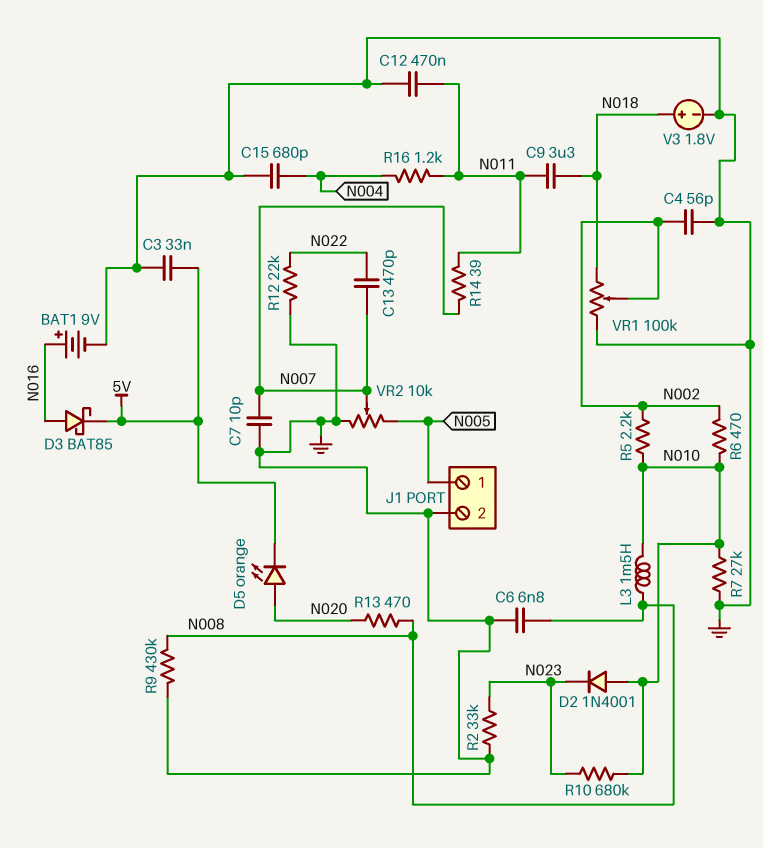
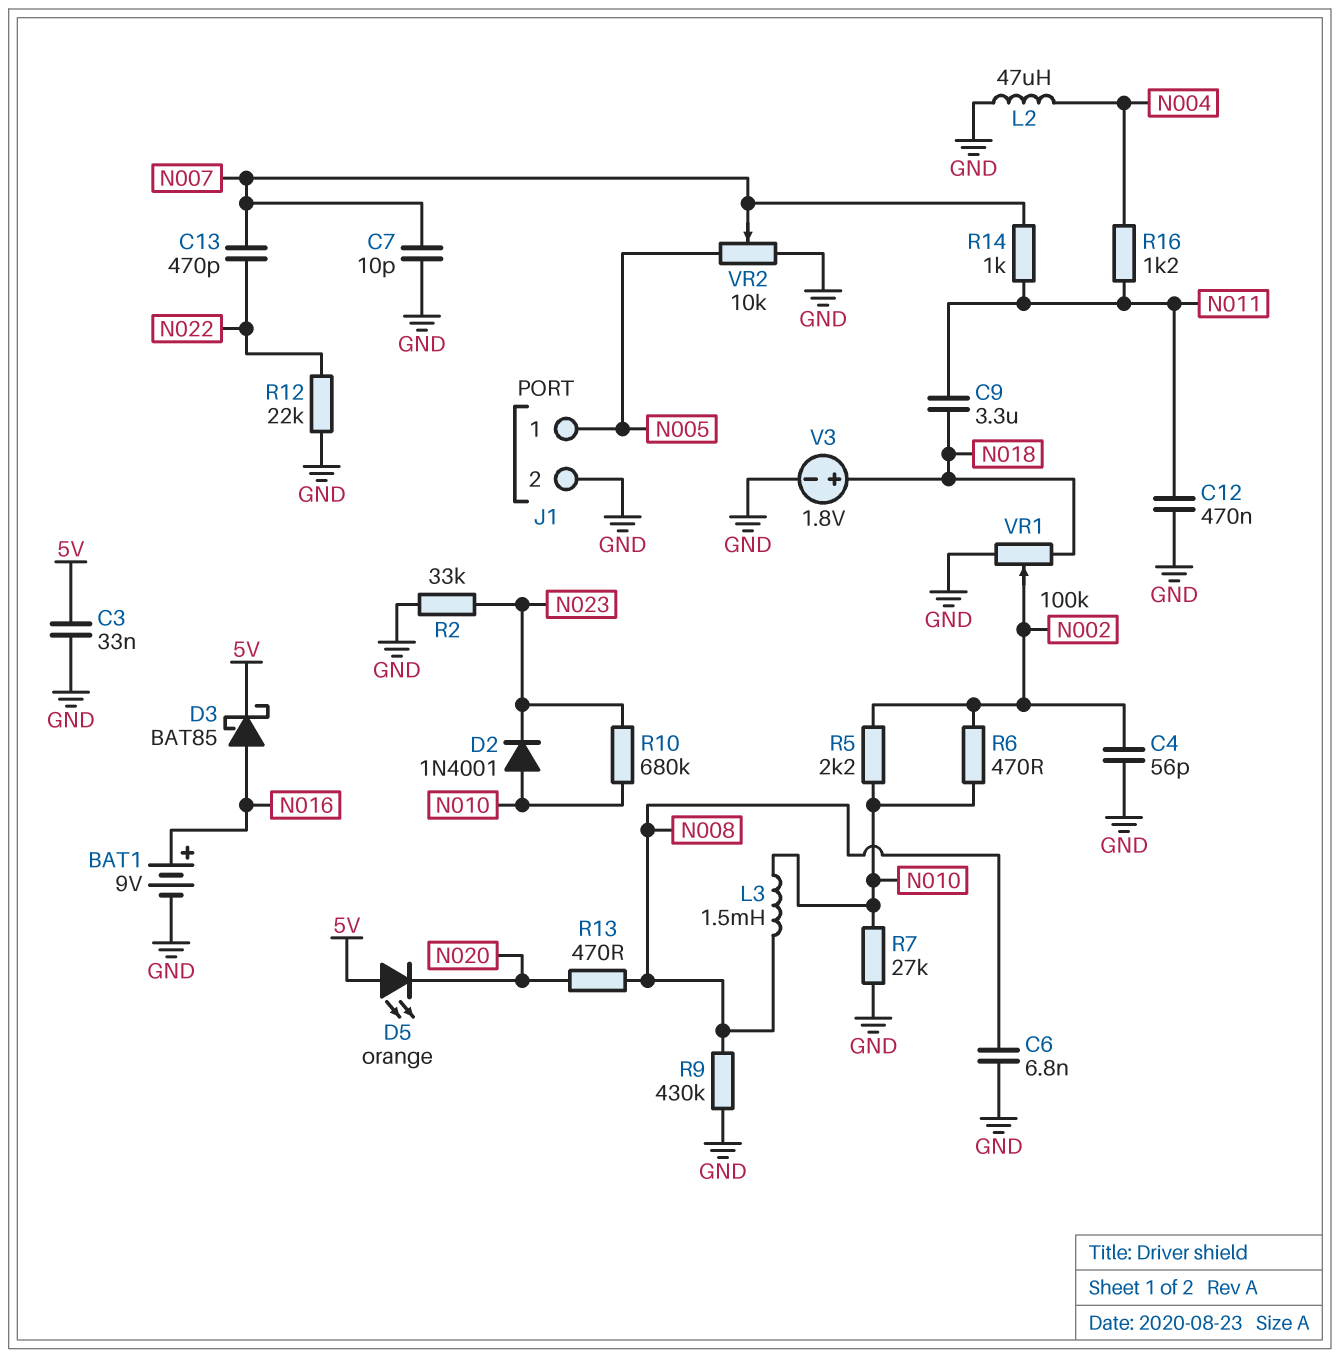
C15: 680pF (GND, N004) -> none
D5: LED orange (A N020, K 5V) -> LED orange (A 5V, K N020)
L2: none -> 47uH (GND, N004)
R14: 39 (N007, N011) -> 1k (N007, N011)

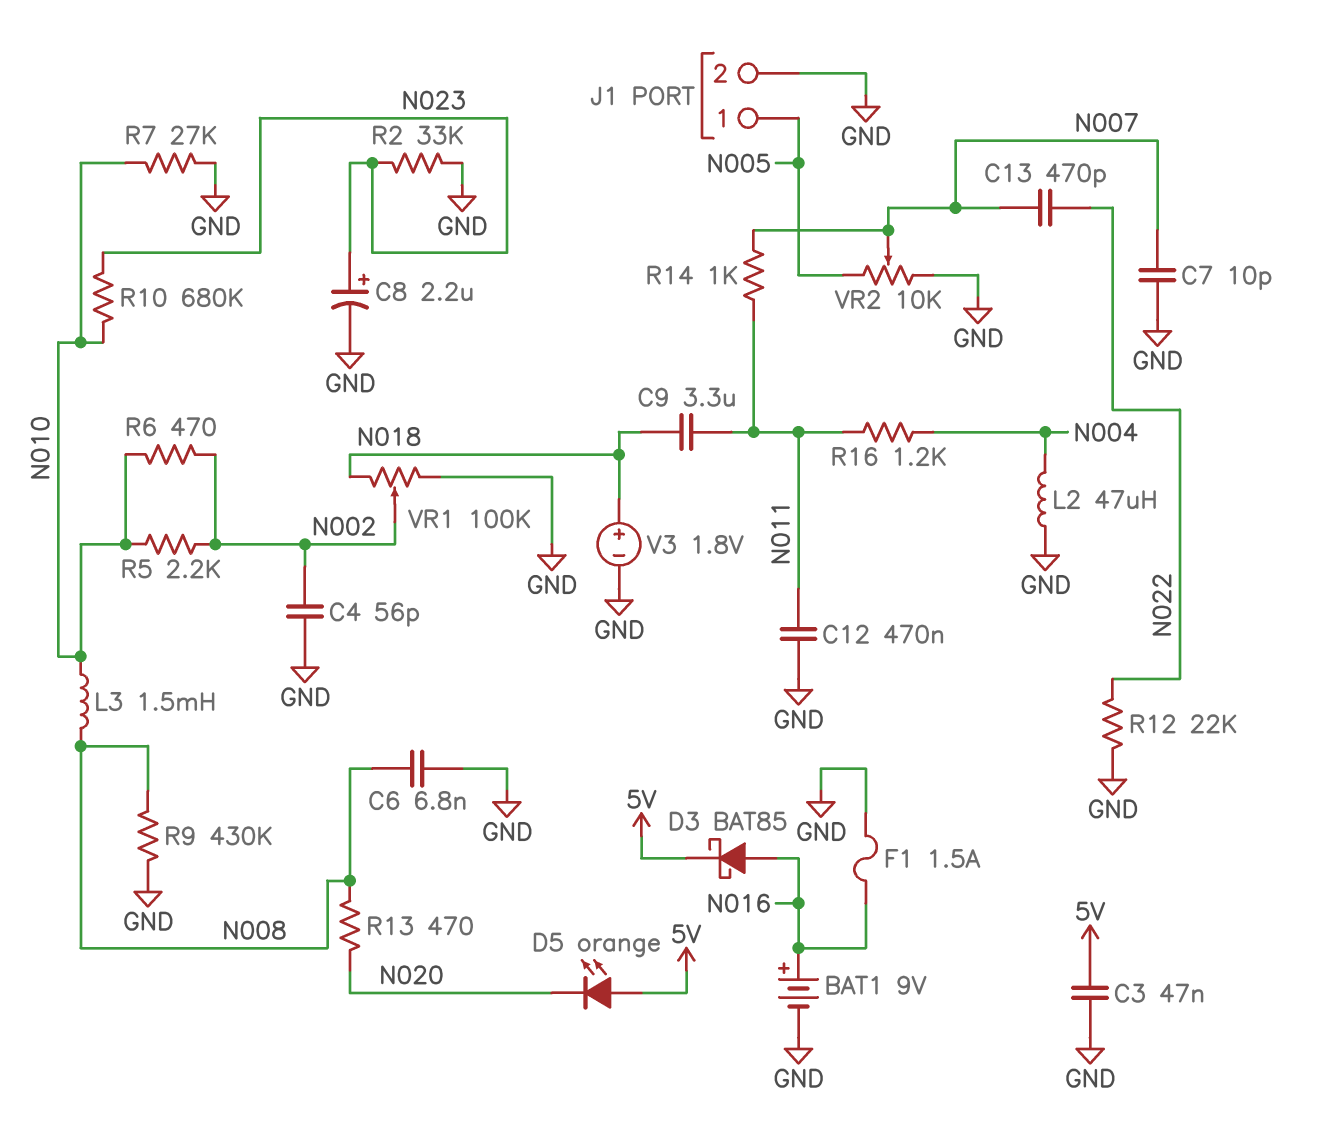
C3: 33nF (5V, GND) -> 47nF (5V, GND)
C8: none -> 2.2uF (plus N023, minus GND)
D2: diode 1N4001 (A N010, K N023) -> none
F1: none -> 1.5A (GND, N016)

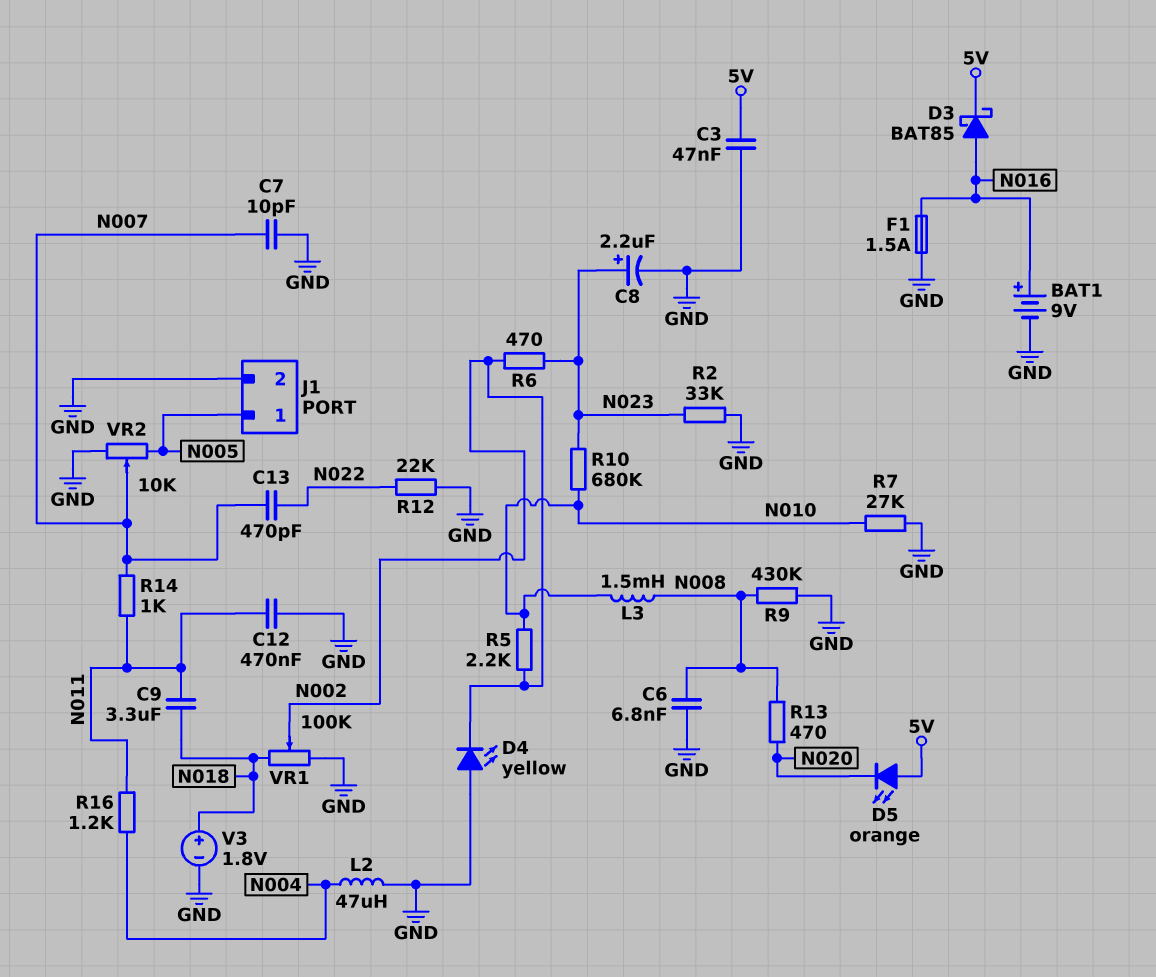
C4: 56pF (GND, N002) -> none
D4: none -> LED yellow (A GND, K N002)
R6: 470 (N002, N010) -> 470 (N002, N023)

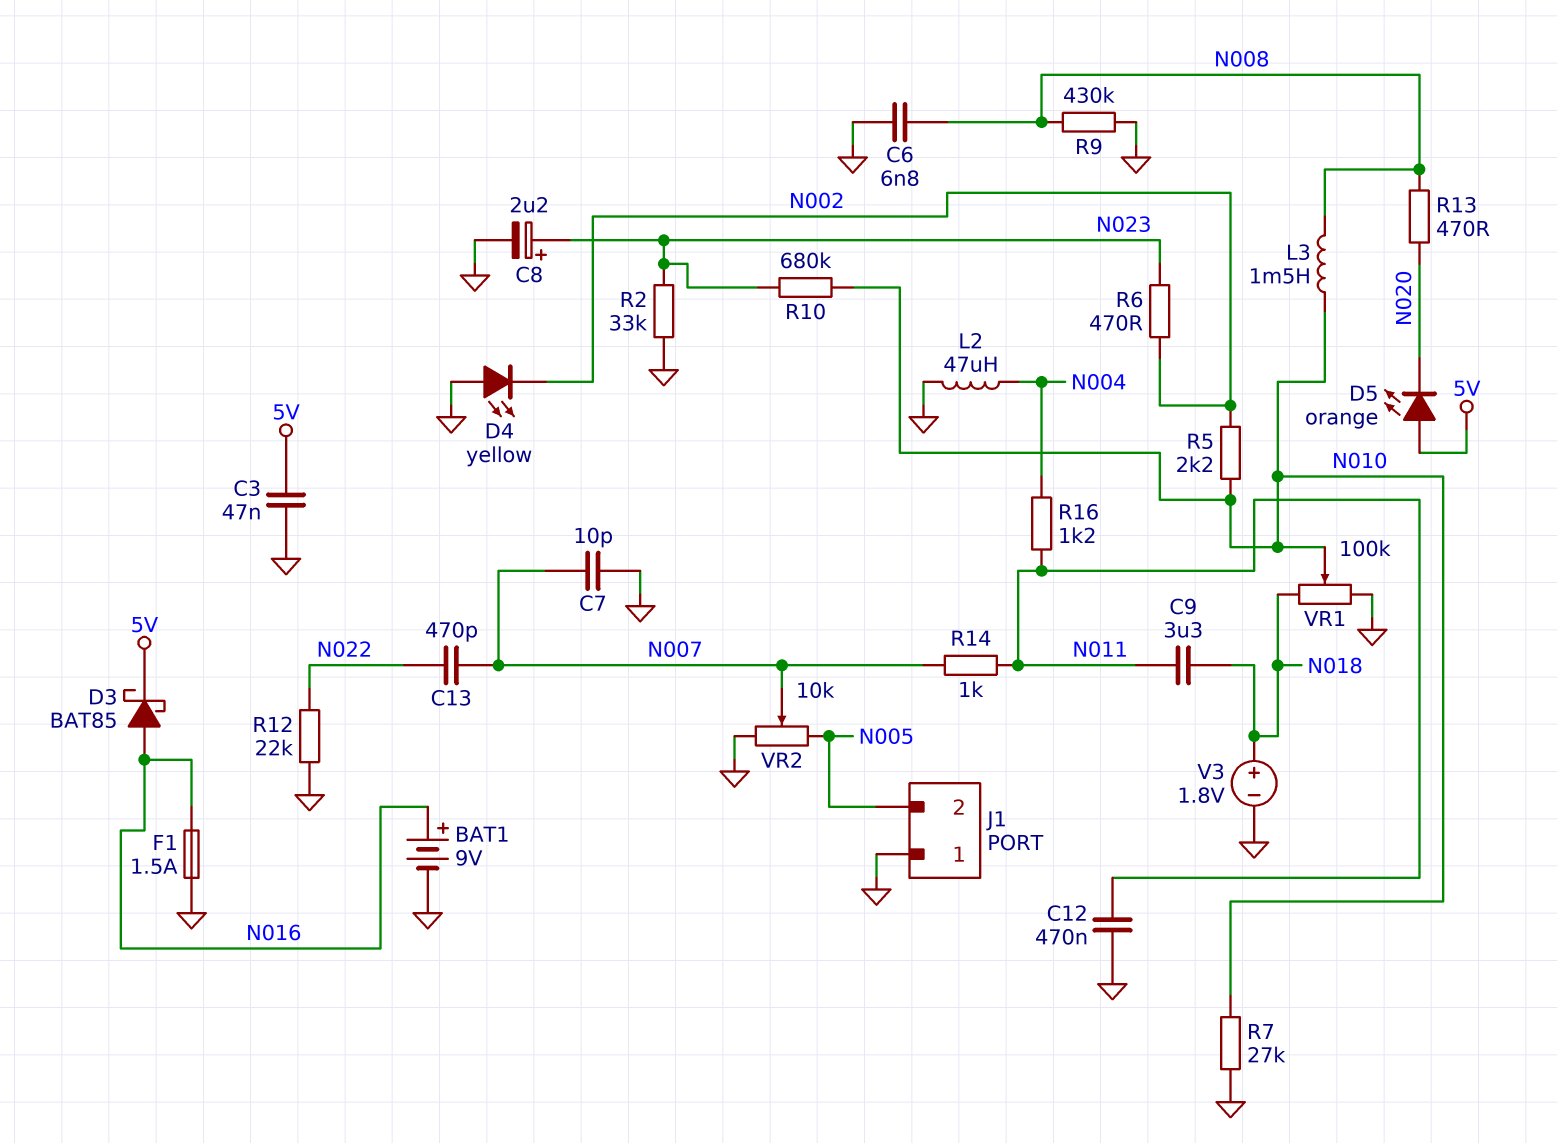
J1 pin 1: N005 -> GND
J1 pin 2: GND -> N005
VR1: 100k (GND, N018, wiper N002) -> 100k (GND, N018, wiper N010)

